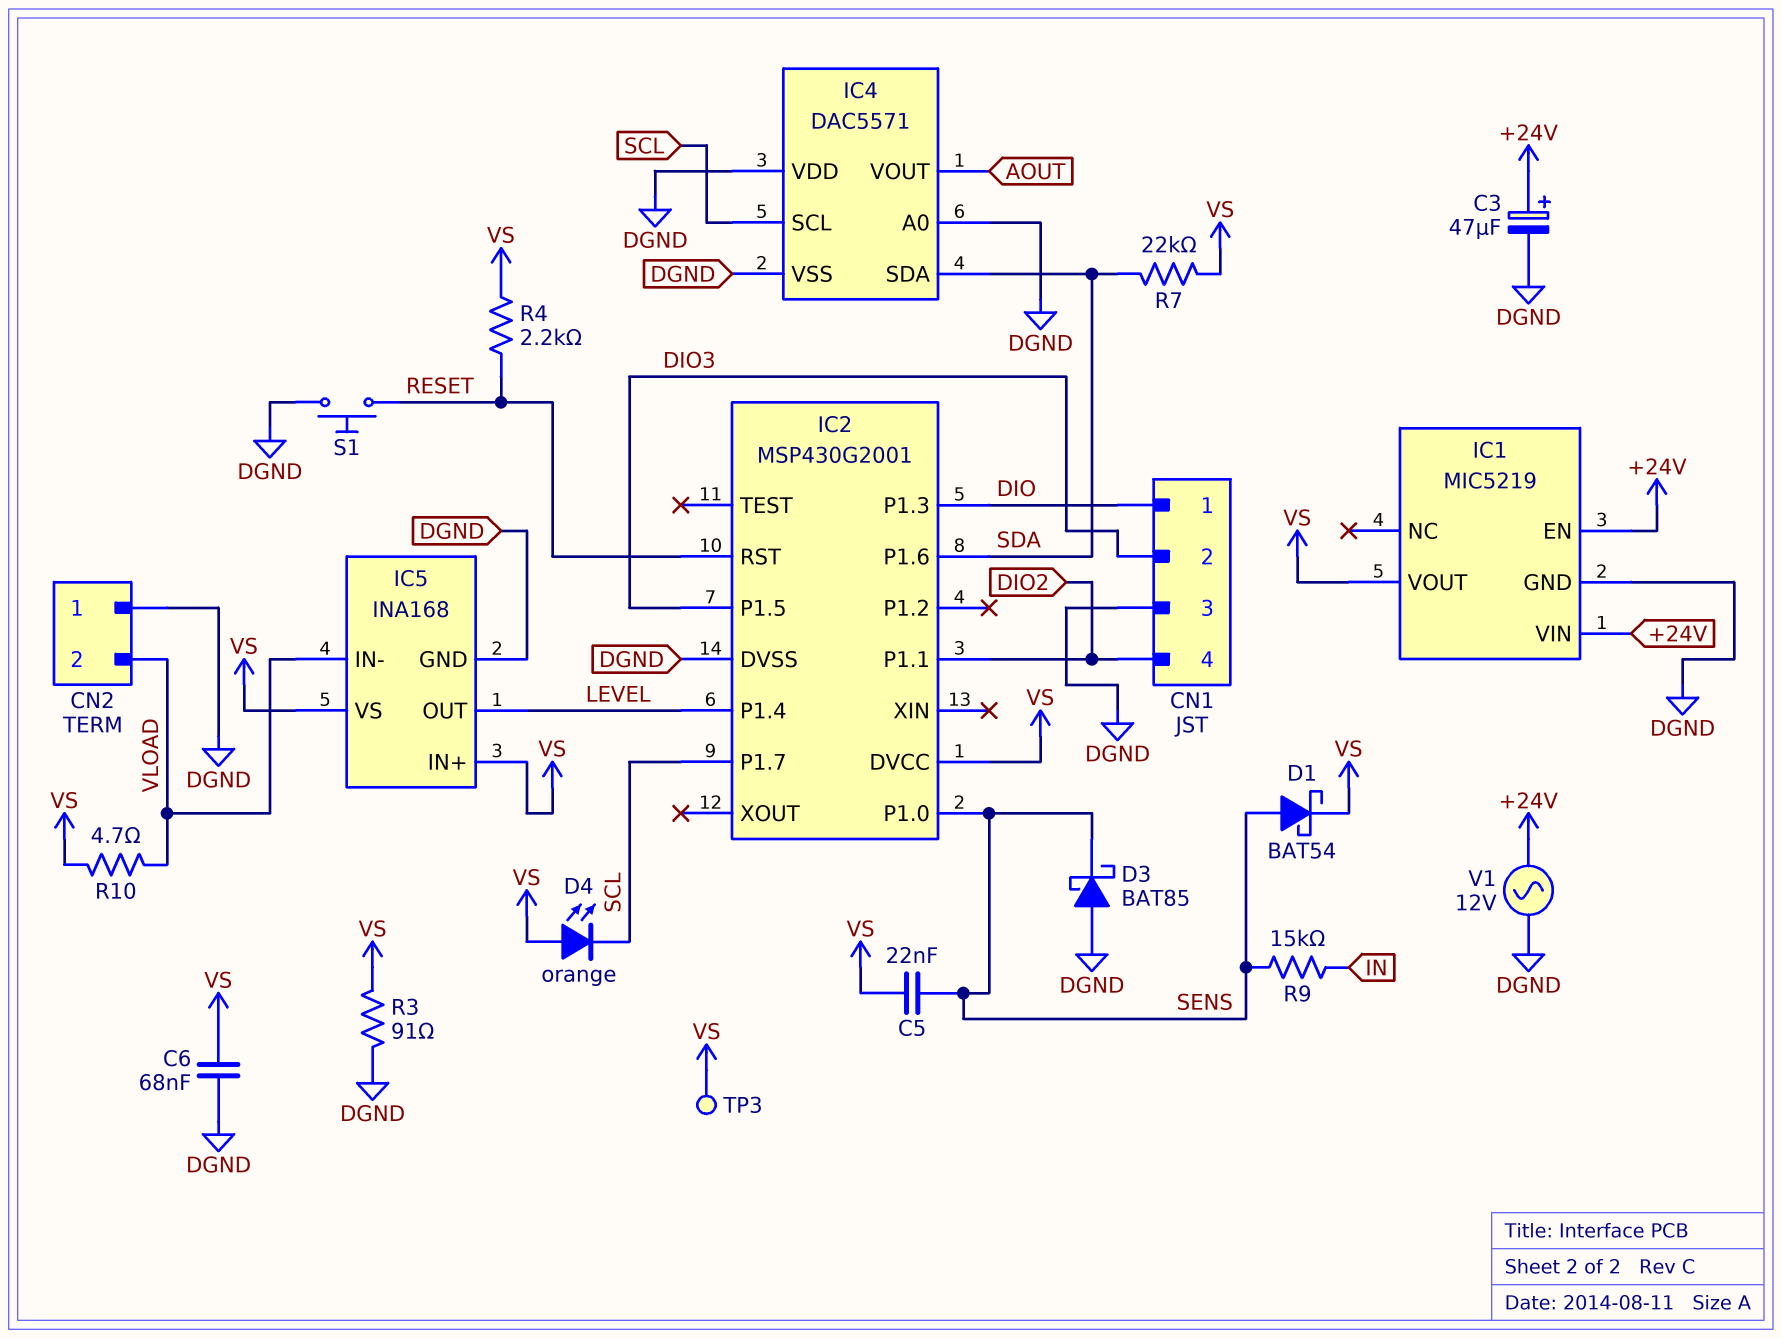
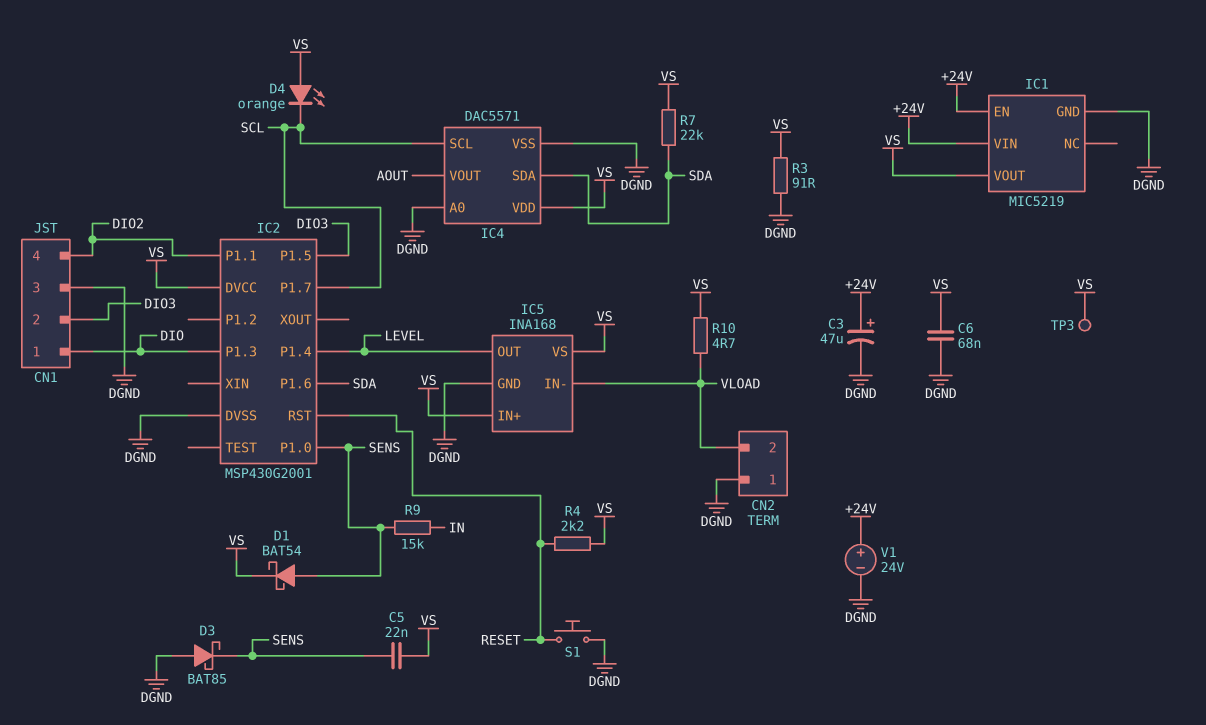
IC4 pin VDD: DGND -> VS
V1: AC 12V (+24V, DGND) -> 24V (plus +24V, minus DGND)

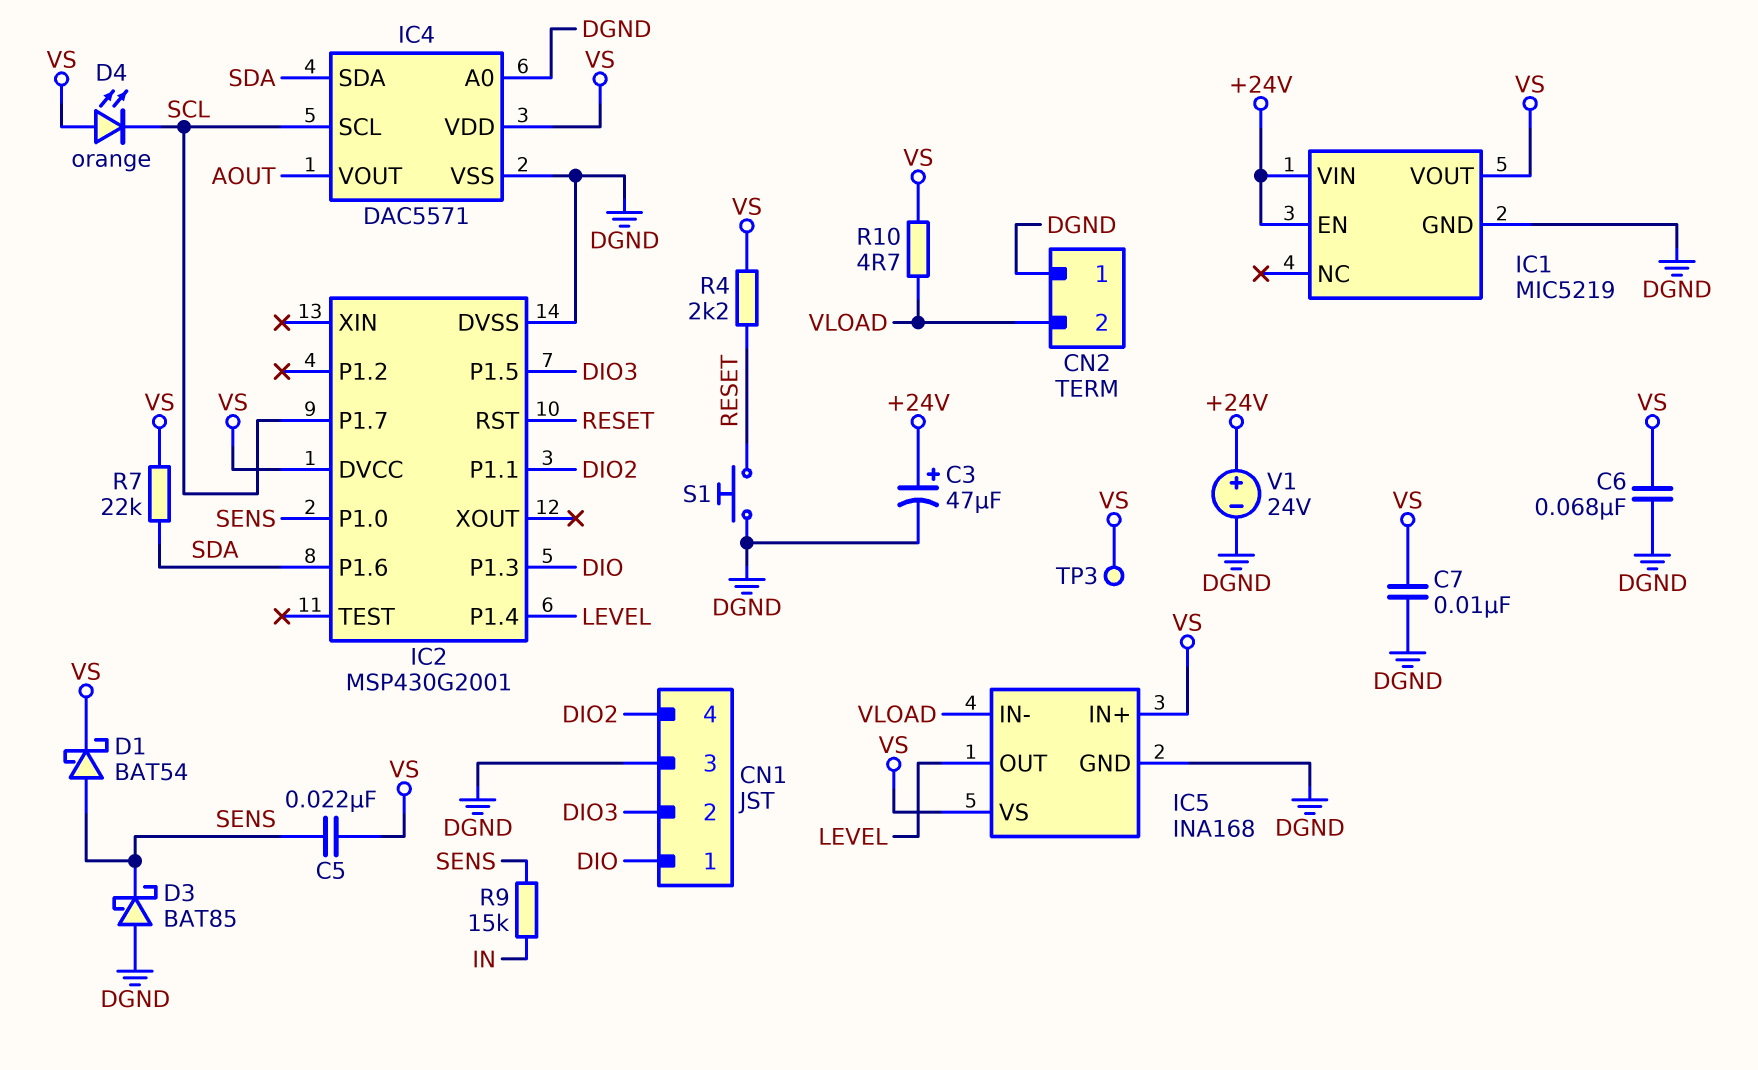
C7: none -> 10nF (DGND, VS)
R3: 91 (DGND, VS) -> none

